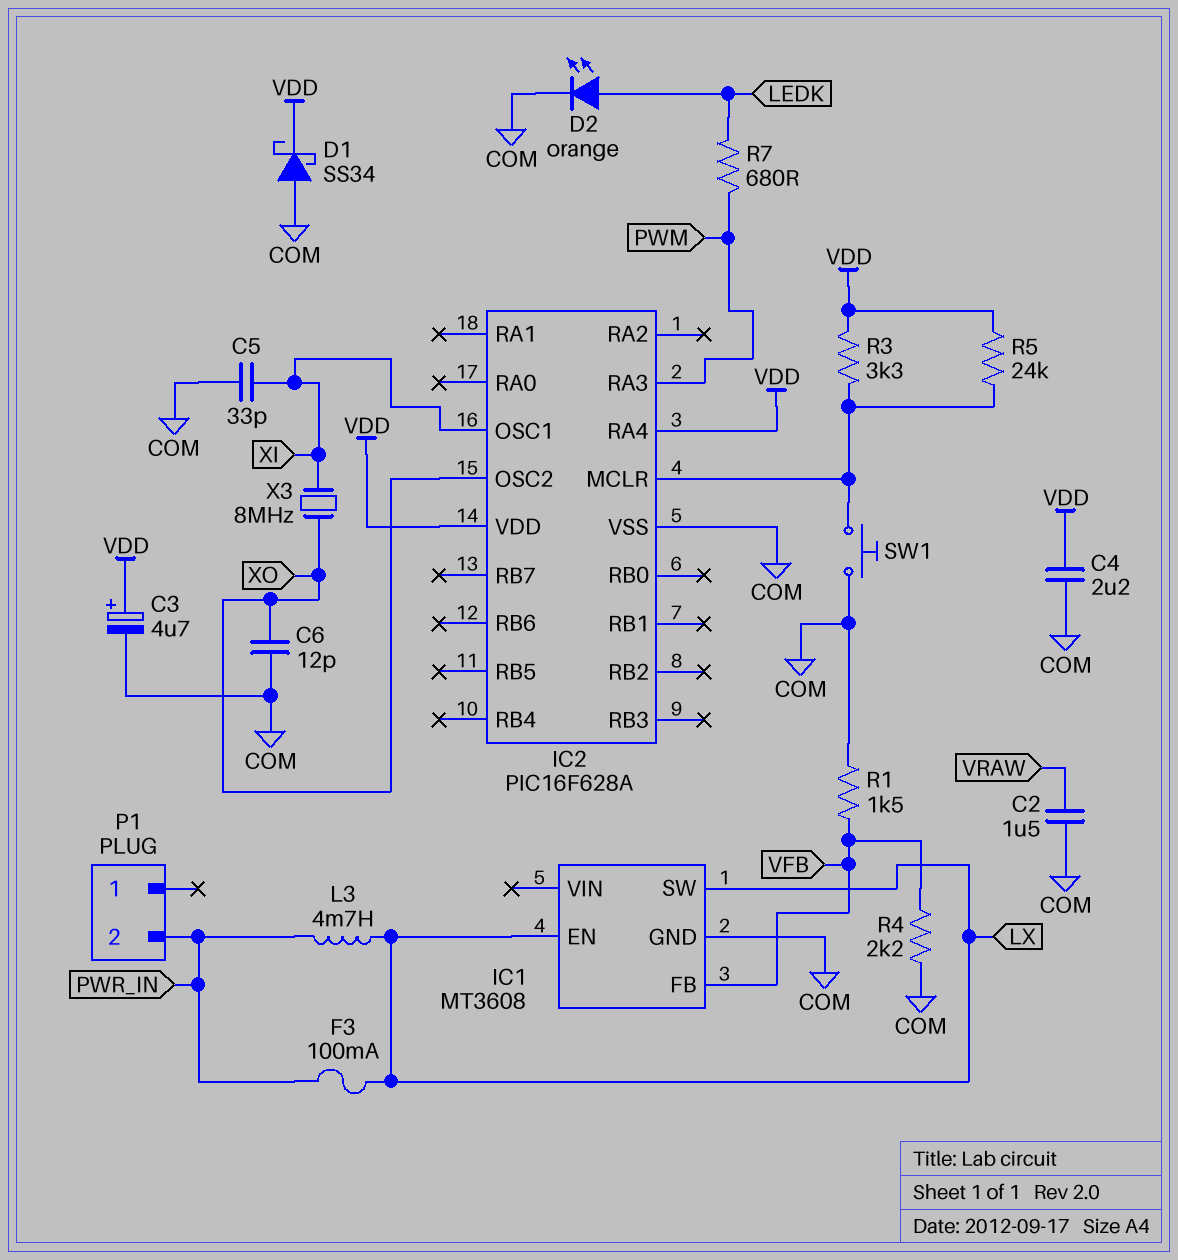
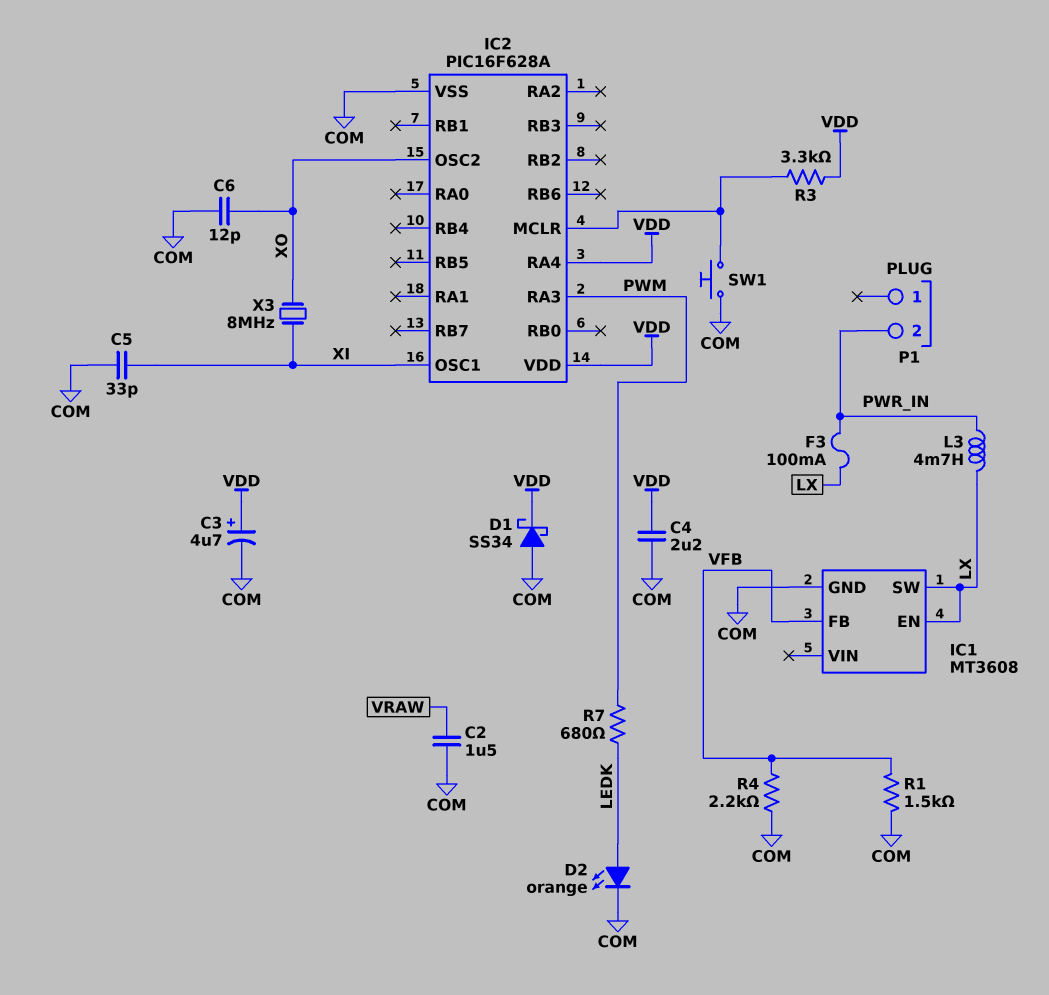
R5: 24k (IC2/MCLR, VDD) -> none

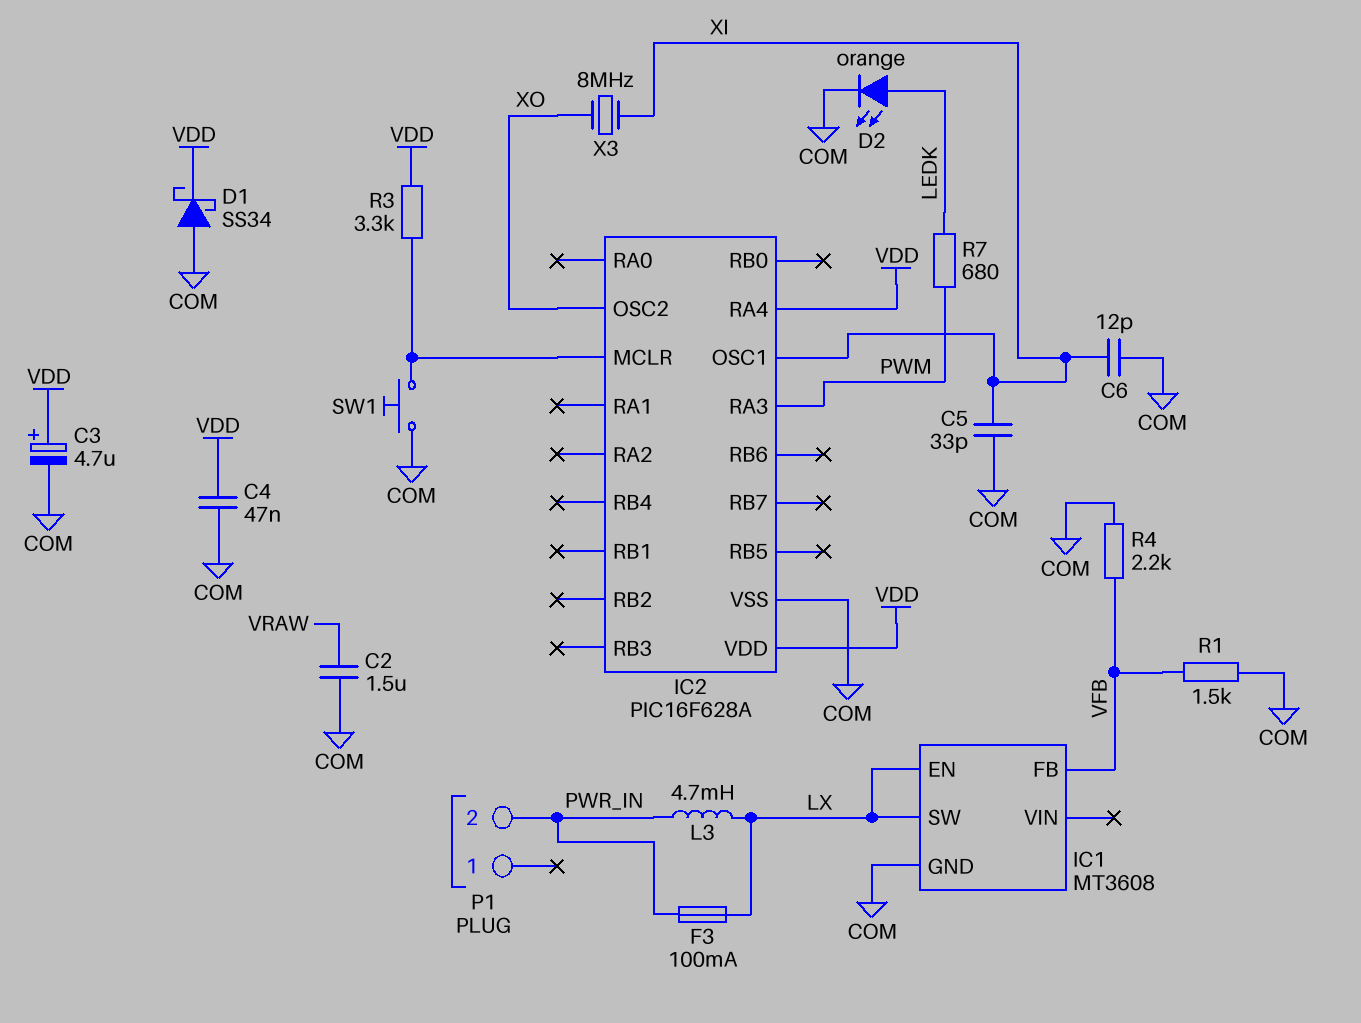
C4: 2.2uF (COM, VDD) -> 47nF (COM, VDD)
C6: 12pF (COM, XO) -> 12pF (COM, XI)

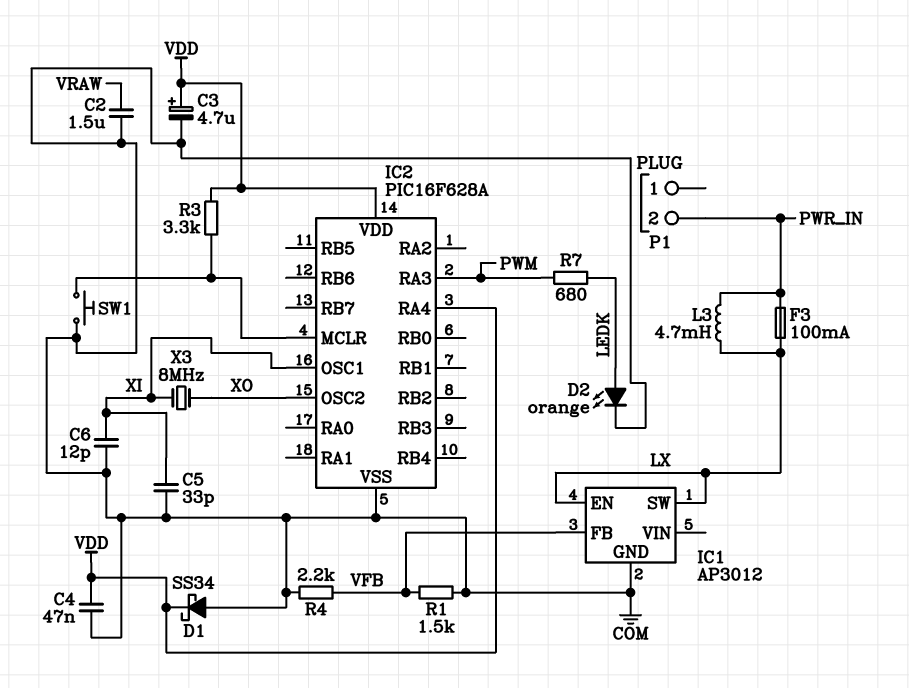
IC1: MT3608 -> AP3012

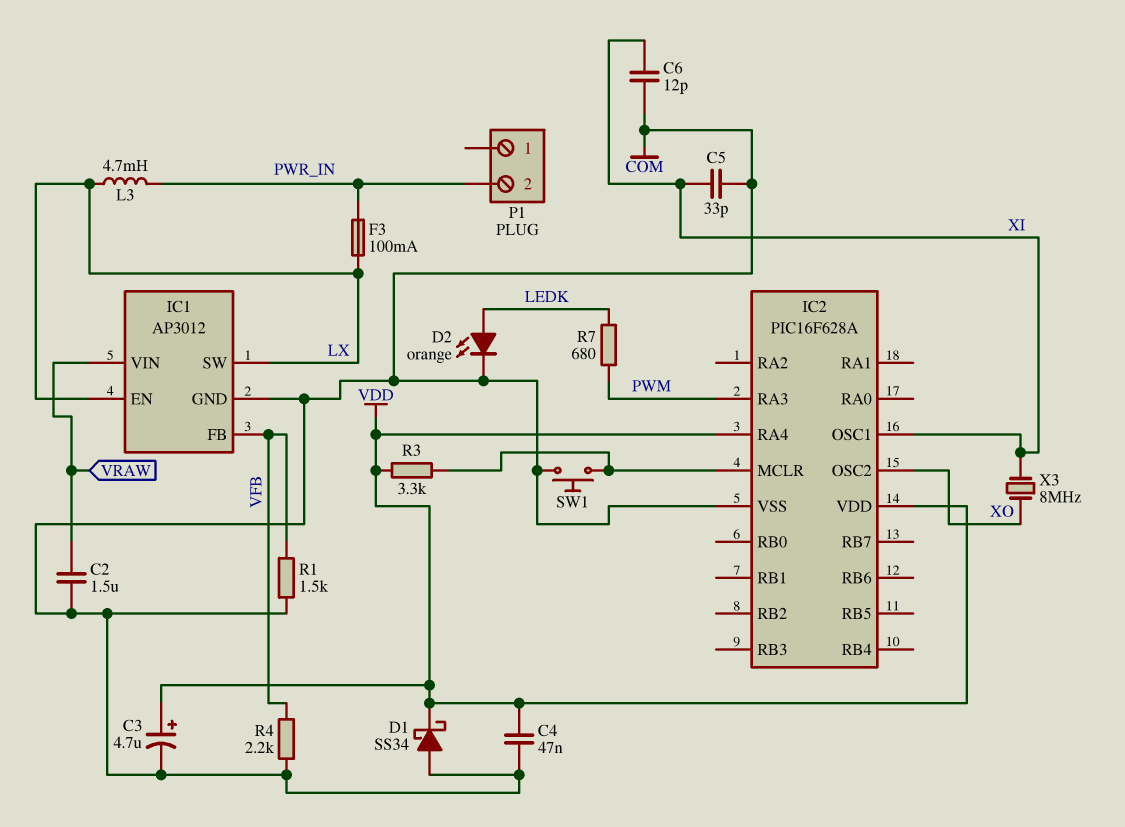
IC1 pin VIN: none -> VRAW

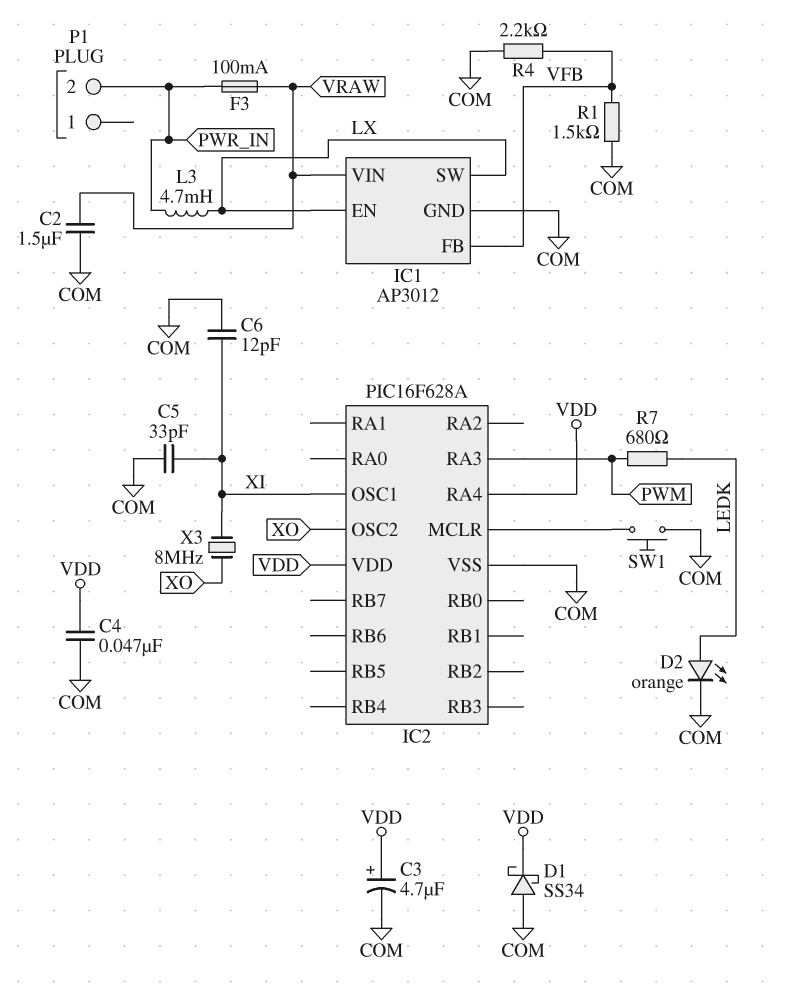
F3: 100mA (LX, PWR_IN) -> 100mA (PWR_IN, VRAW)
R3: 3.3k (IC2/MCLR, VDD) -> none

